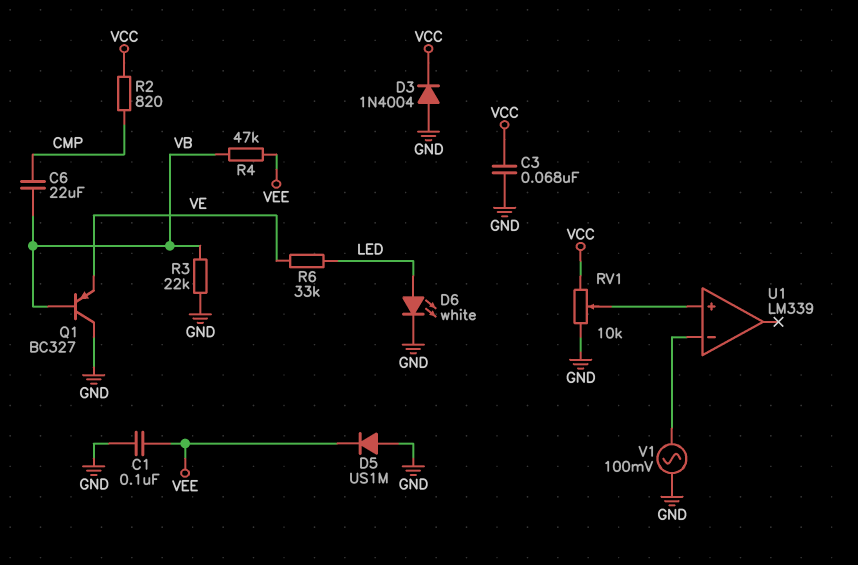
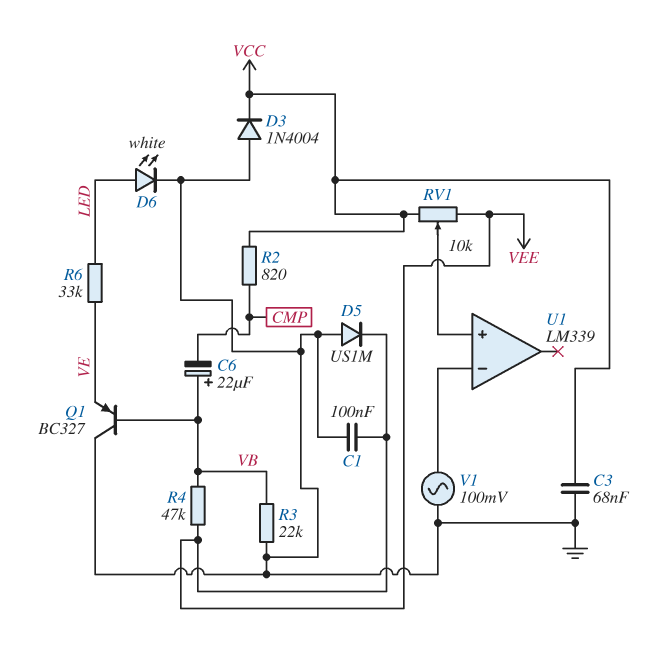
C6: 22uF (CMP, VB) -> 22uF (plus VB, minus CMP)
RV1: 10k (GND, VCC, wiper U1/in+) -> 10k (VCC, VEE, wiper U1/in+)

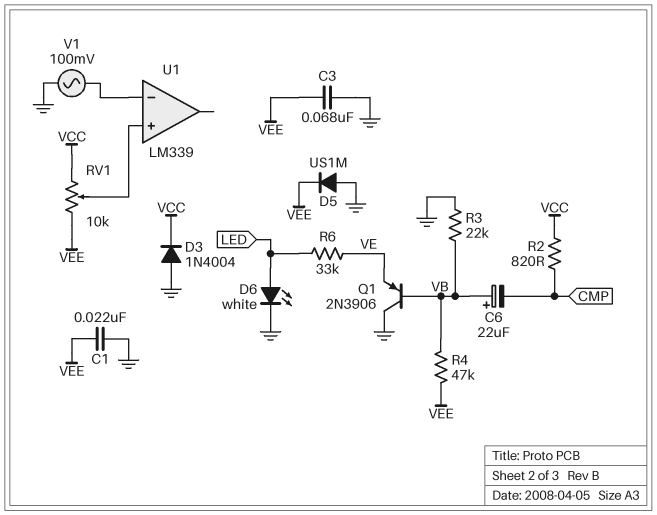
C1: 100nF (GND, VEE) -> 22nF (GND, VEE)
C3: 68nF (GND, VCC) -> 68nF (GND, VEE)
Q1: PNP BC327 (B VB, C GND, E VE) -> PNP 2N3906 (B VB, C GND, E VE)

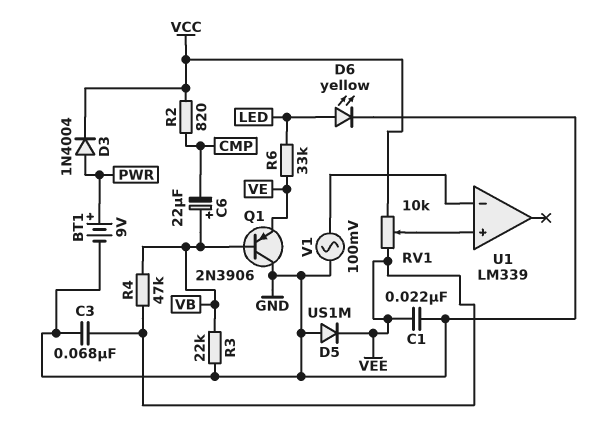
BT1: none -> 9V (plus PWR, minus GND)
D3: diode 1N4004 (A GND, K VCC) -> diode 1N4004 (A PWR, K VCC)
D6: LED white (A LED, K GND) -> LED yellow (A LED, K GND)

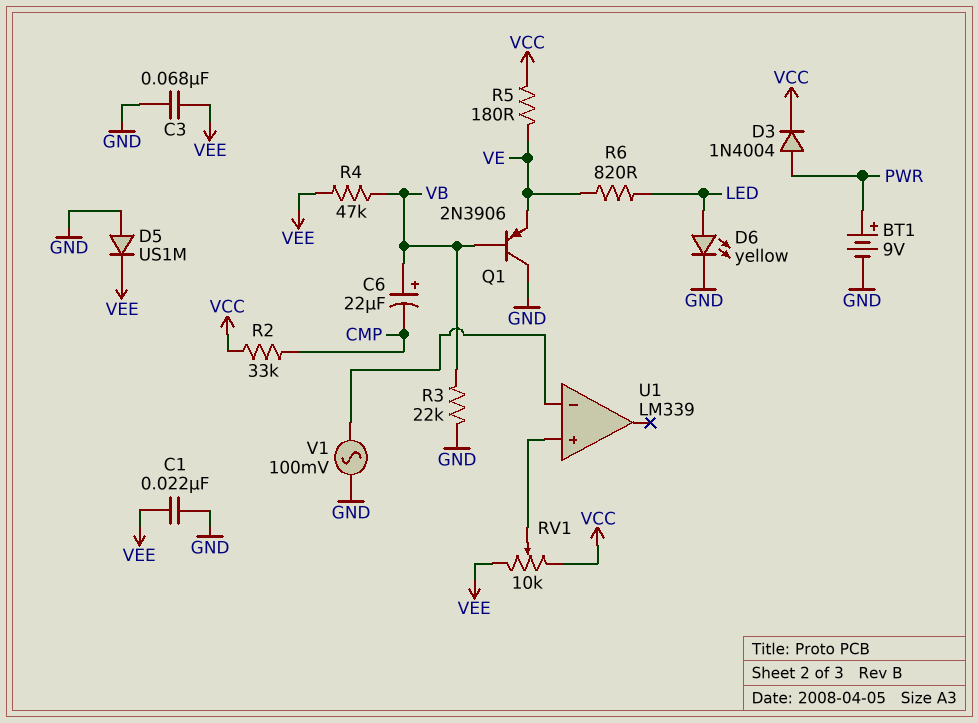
R2: 820 (CMP, VCC) -> 33k (CMP, VCC)
R5: none -> 180 (VCC, VE)
R6: 33k (LED, VE) -> 820 (LED, VE)

